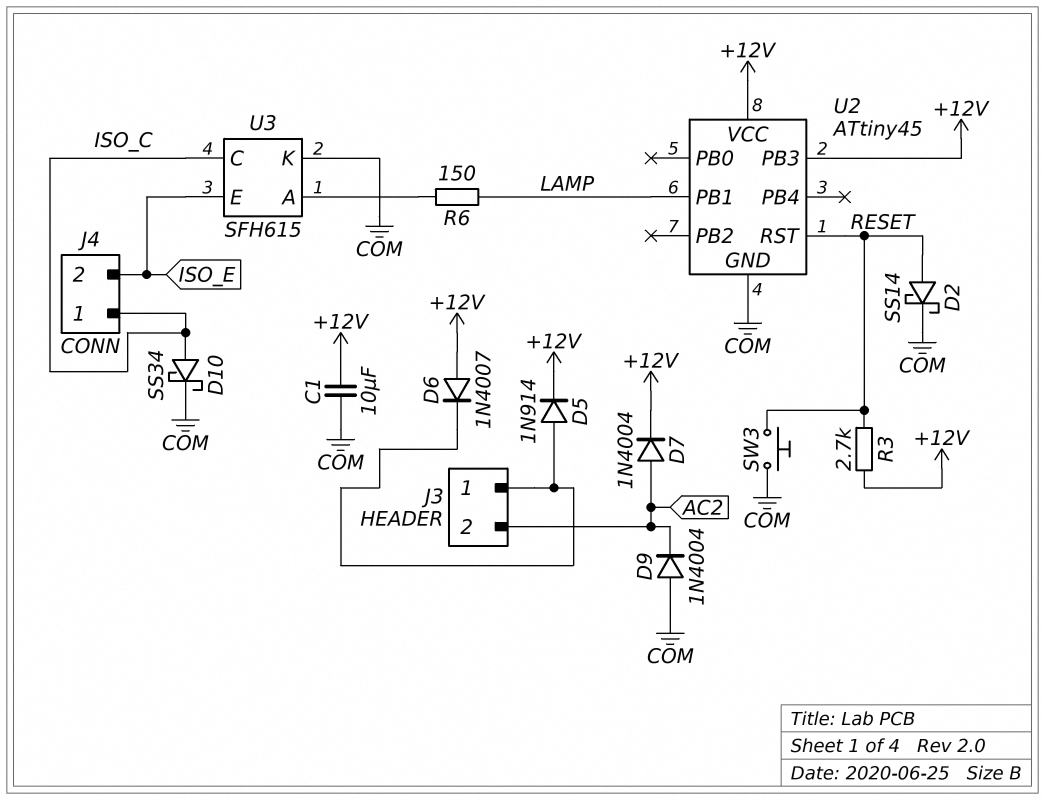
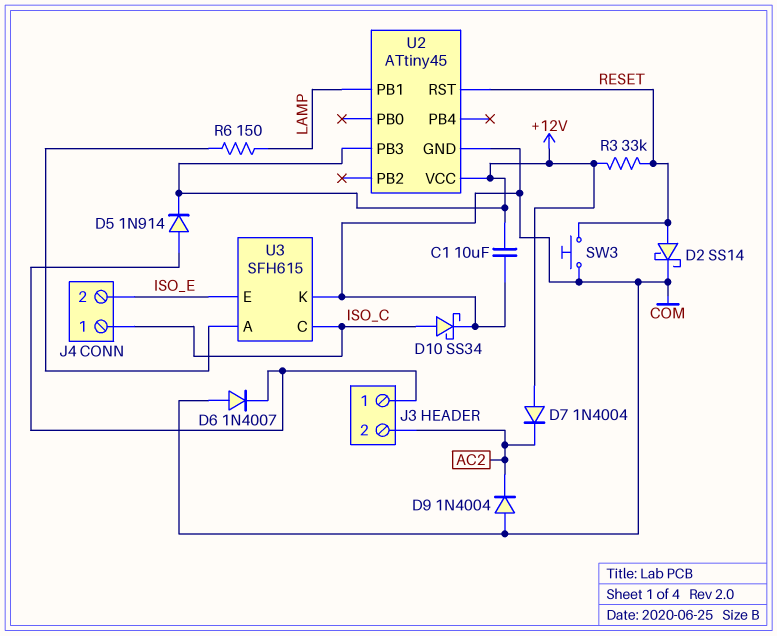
D6: diode 1N4007 (A +12V, K J3/1) -> diode 1N4007 (A COM, K J3/1)
D7: diode 1N4004 (A AC2, K +12V) -> diode 1N4004 (A +12V, K AC2)
R3: 2.7k (+12V, RESET) -> 33k (+12V, RESET)

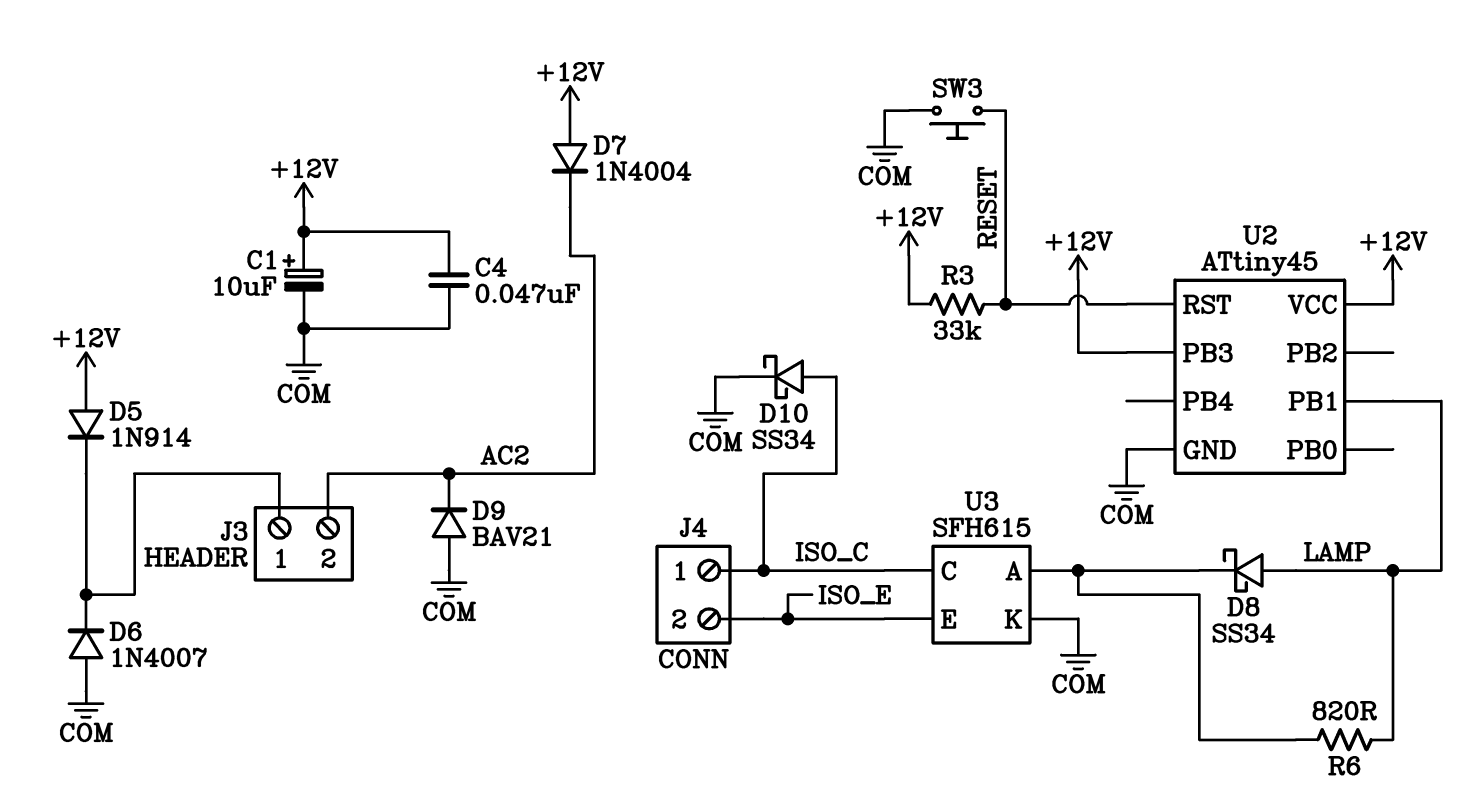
C1: 10uF (+12V, COM) -> 10uF (plus +12V, minus COM)
C4: none -> 47nF (+12V, COM)
D2: schottky SS14 (A RESET, K COM) -> none
D5: diode 1N914 (A J3/1, K +12V) -> diode 1N914 (A +12V, K J3/1)
D8: none -> schottky SS34 (A LAMP, K U3/A)
D9: diode 1N4004 (A COM, K AC2) -> diode BAV21 (A COM, K AC2)
R6: 150 (LAMP, U3/A) -> 820 (LAMP, U3/A)

